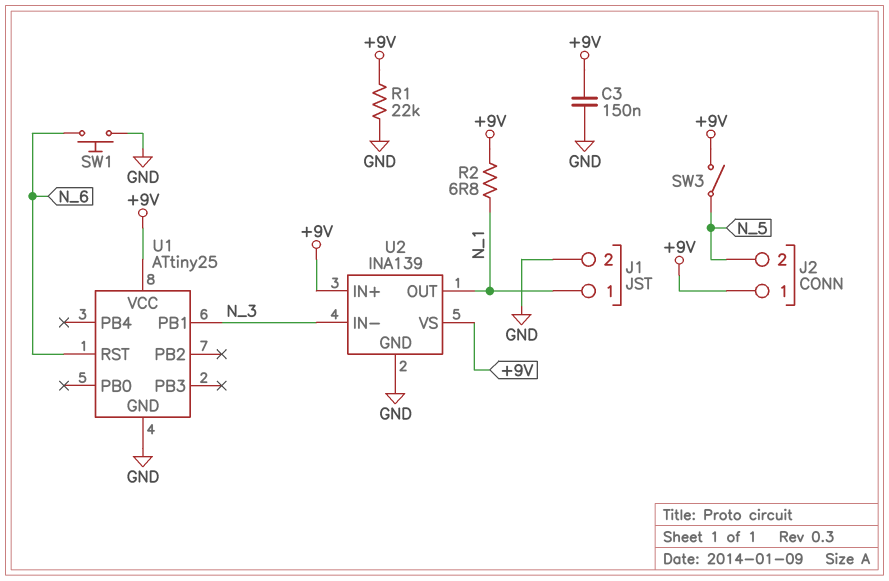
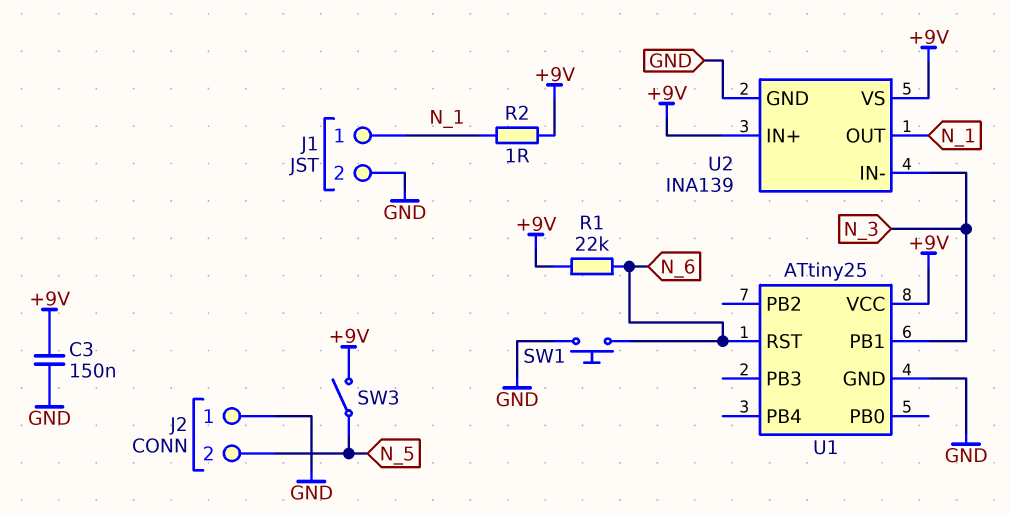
J2 pin 1: +9V -> GND
R1: 22k (+9V, GND) -> 22k (+9V, N_6)
R2: 6.8 (+9V, N_1) -> 1 (+9V, N_1)

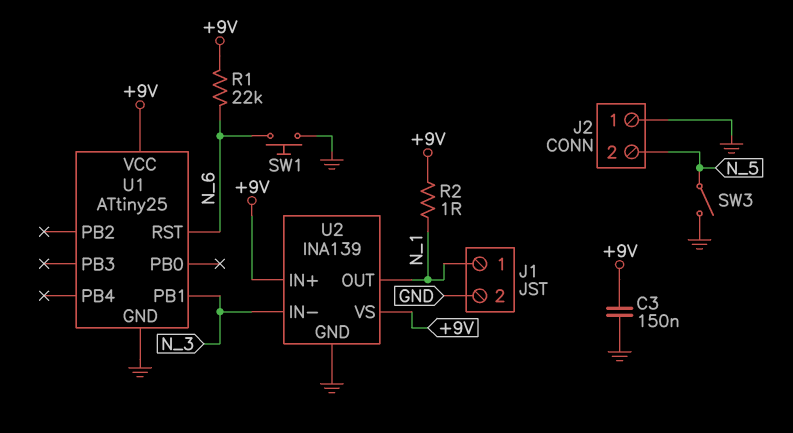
SW3: switch (+9V, N_5) -> switch (GND, N_5)

